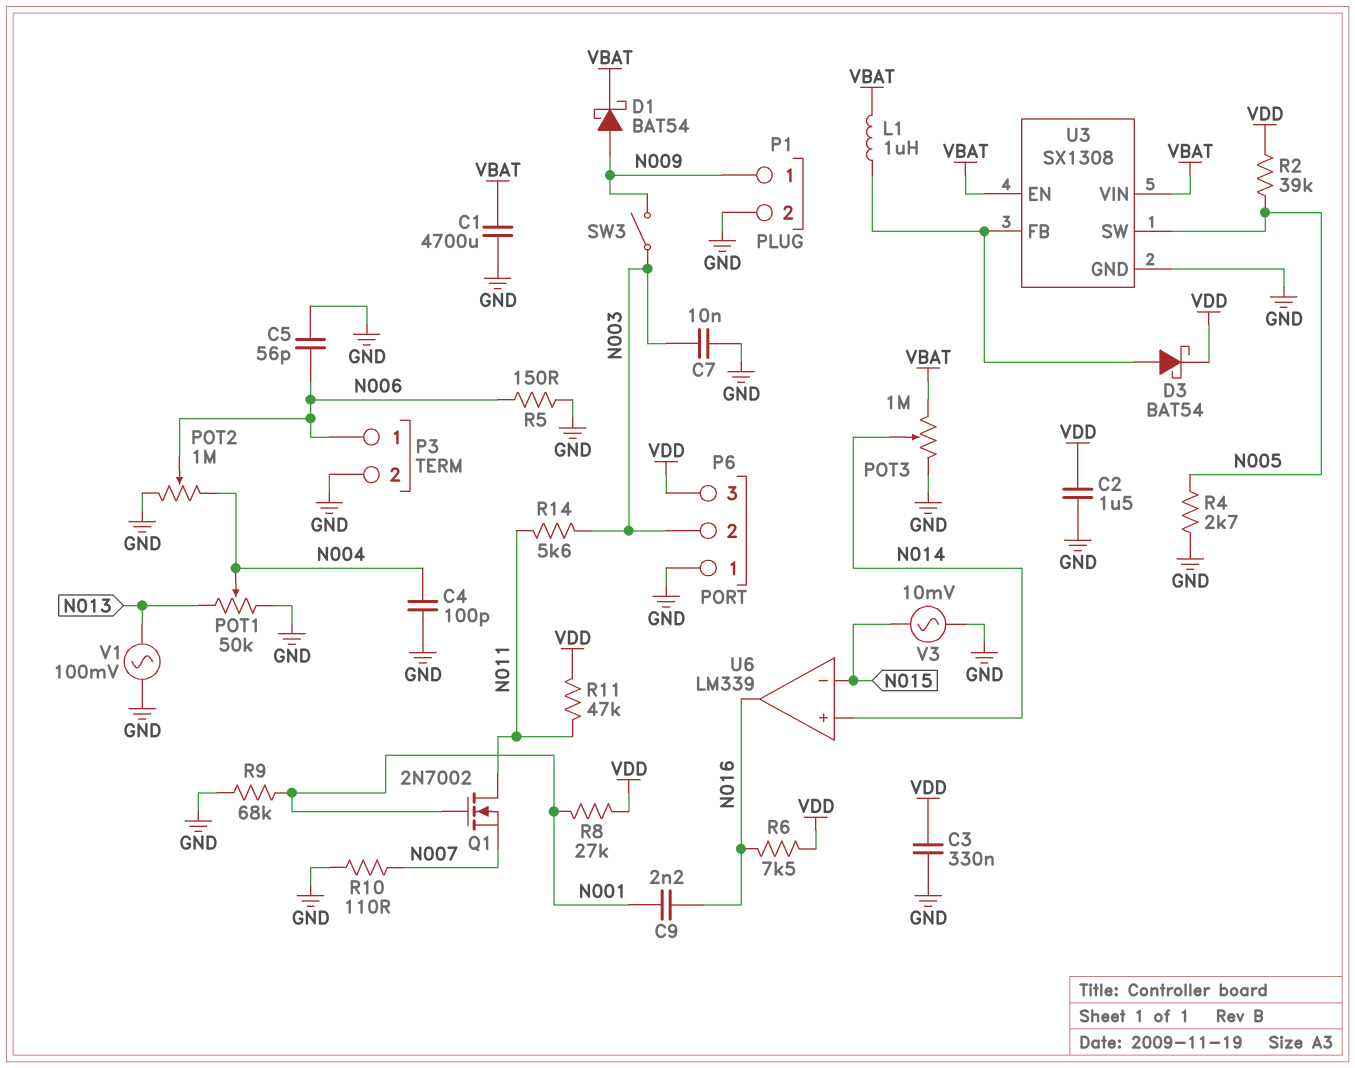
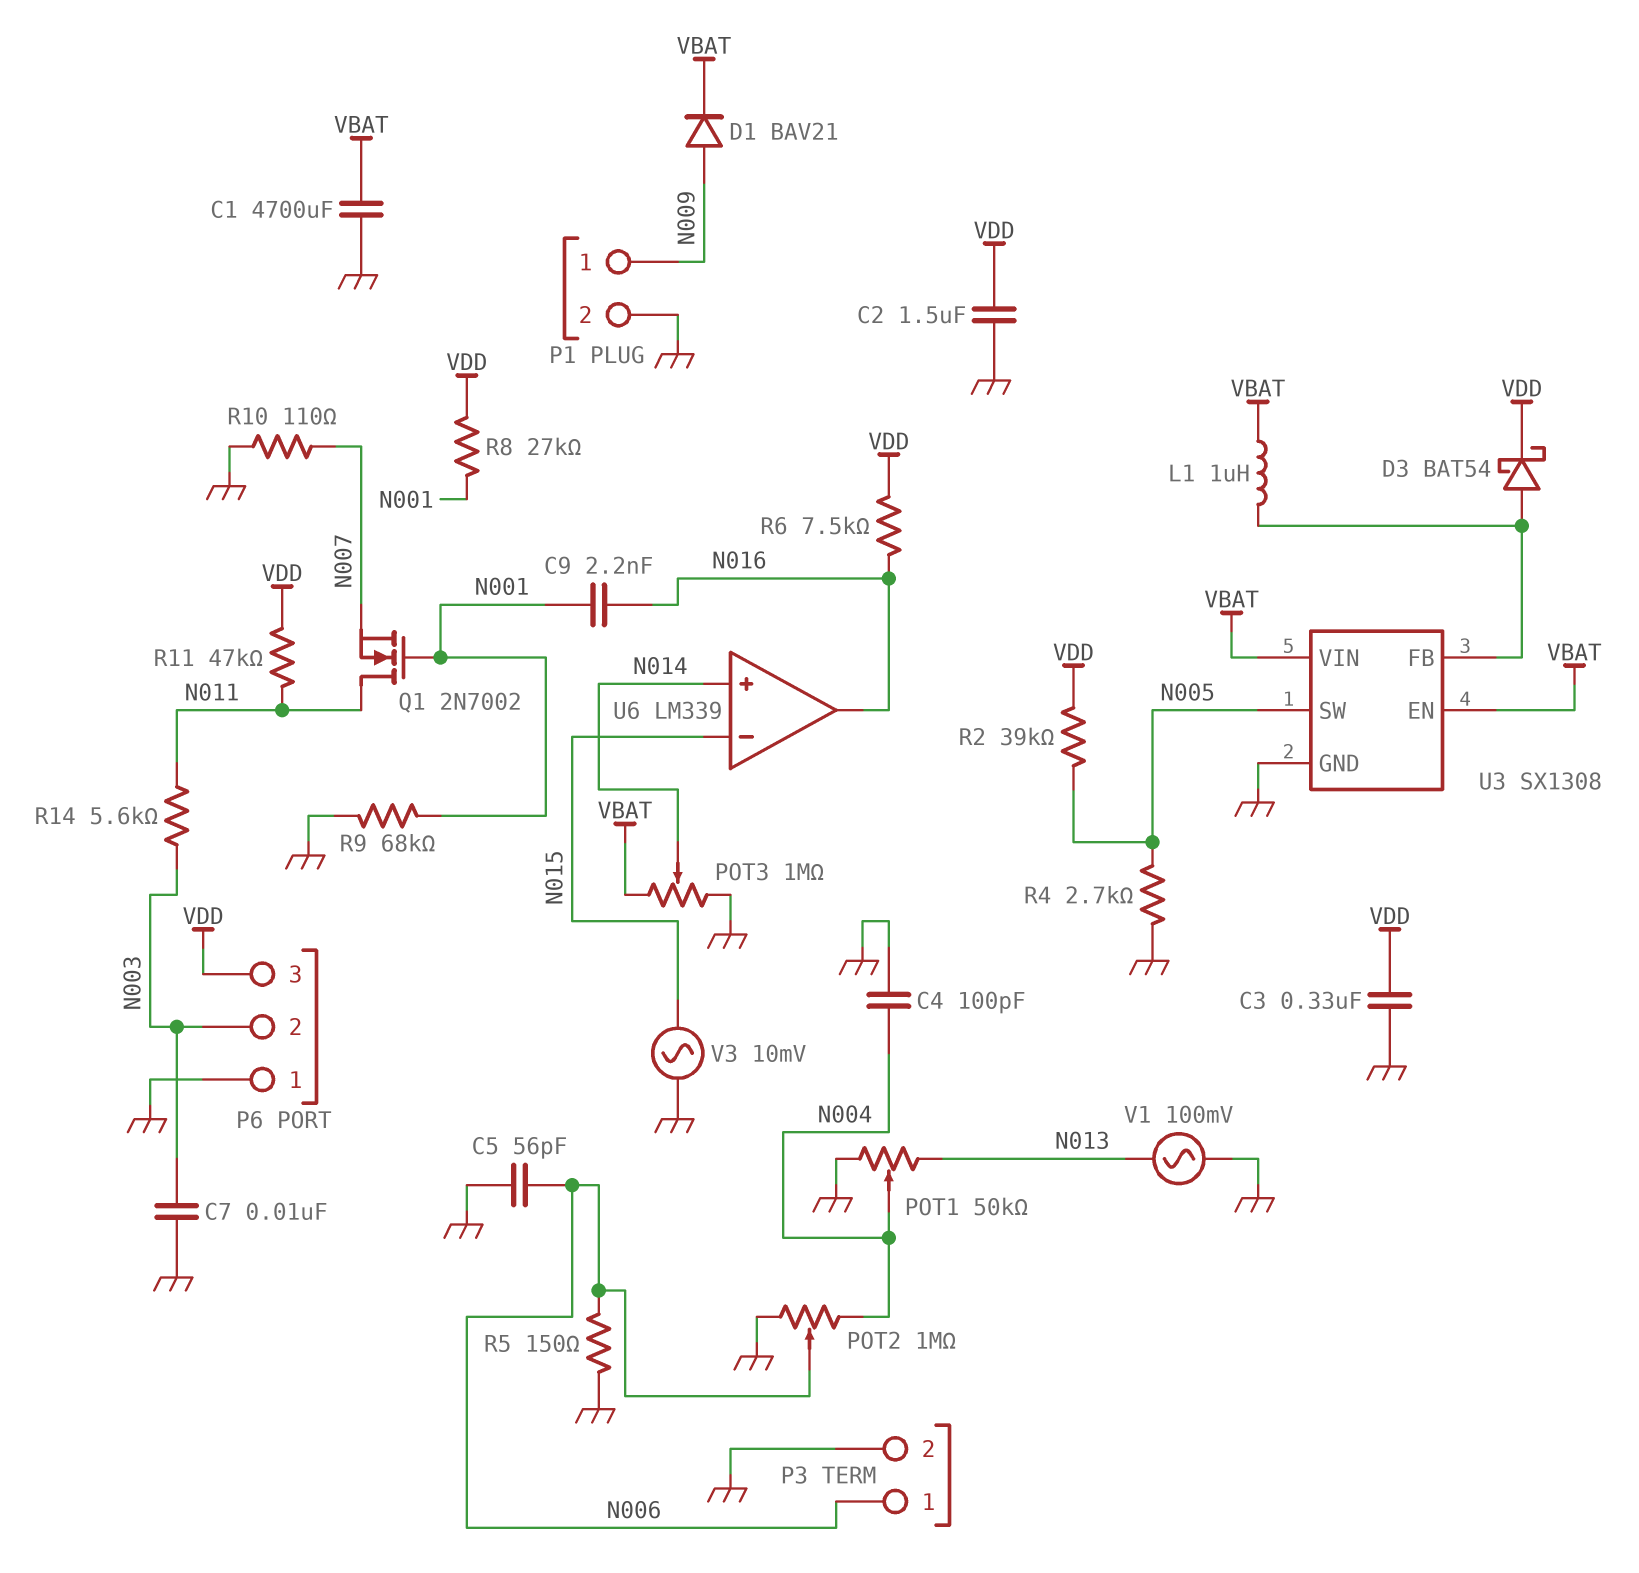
D1: schottky BAT54 (A N009, K VBAT) -> diode BAV21 (A N009, K VBAT)
SW3: switch (N003, N009) -> none

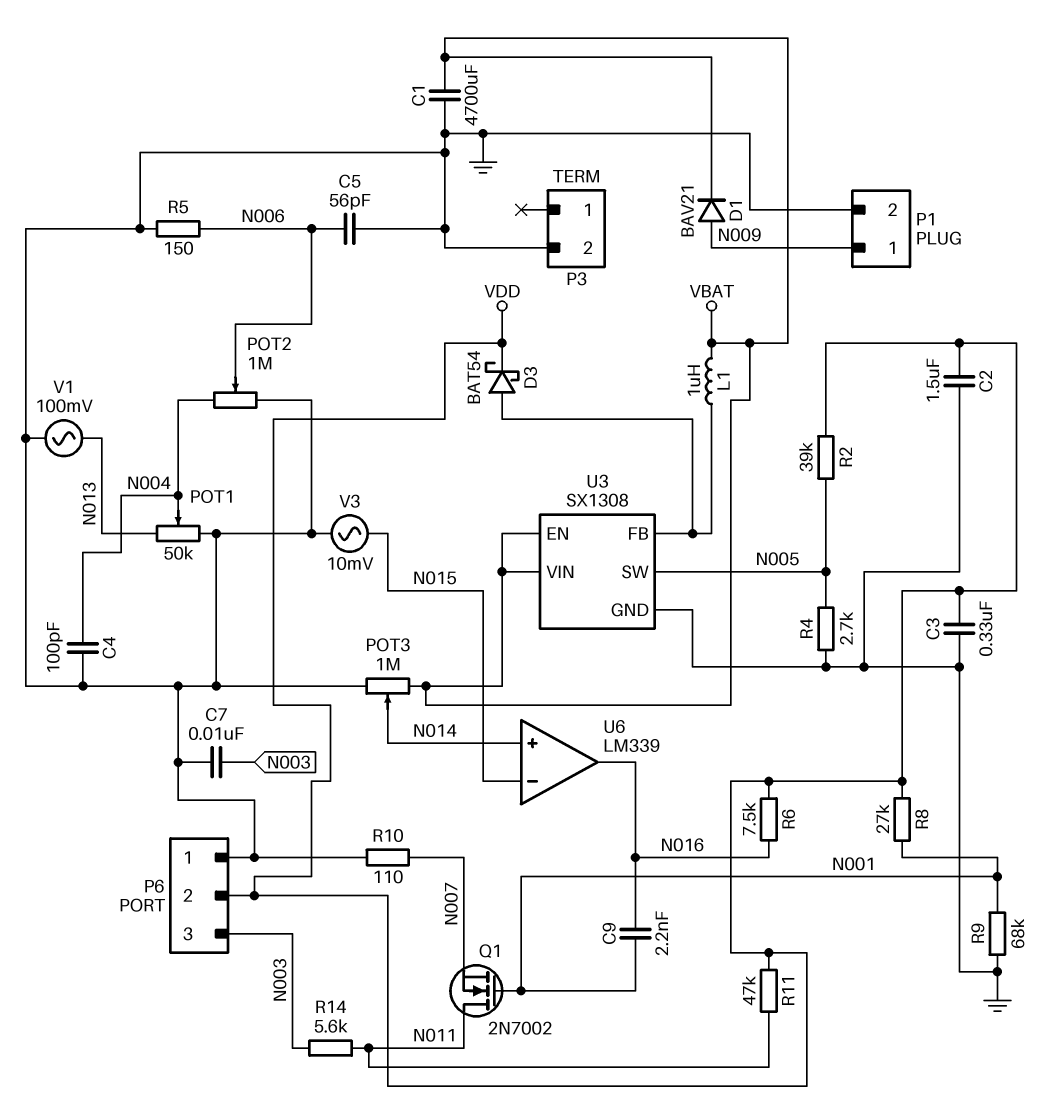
P3 pin 1: N006 -> none
P6 pin 2: N003 -> VDD
P6 pin 3: VDD -> N003

